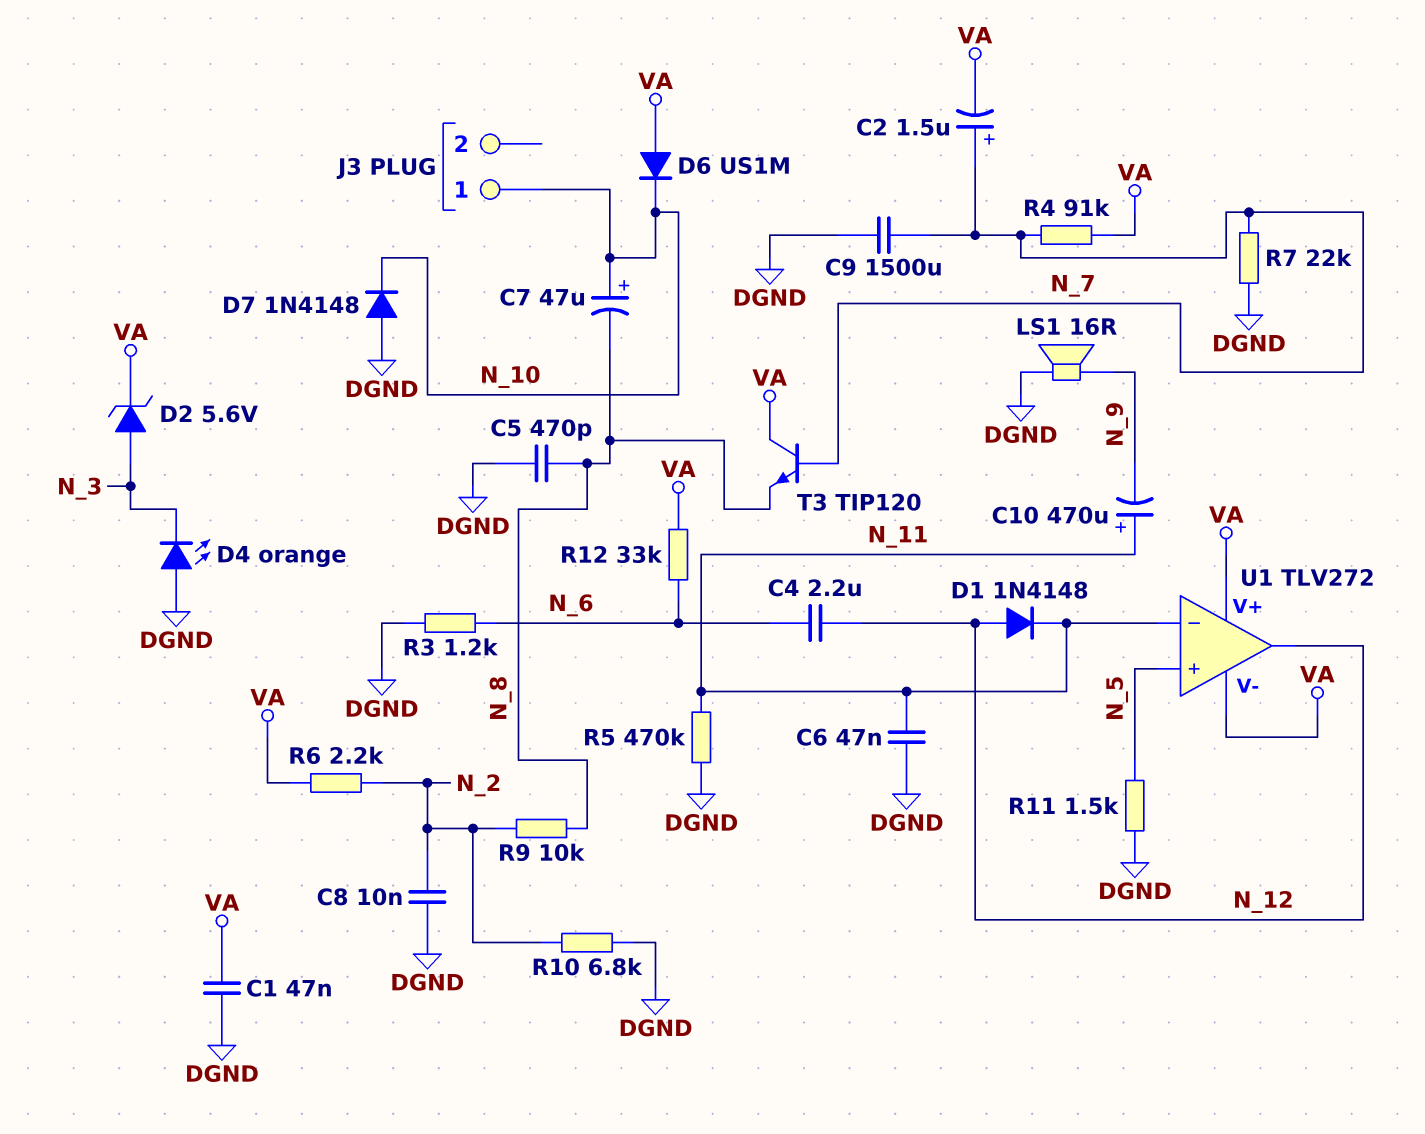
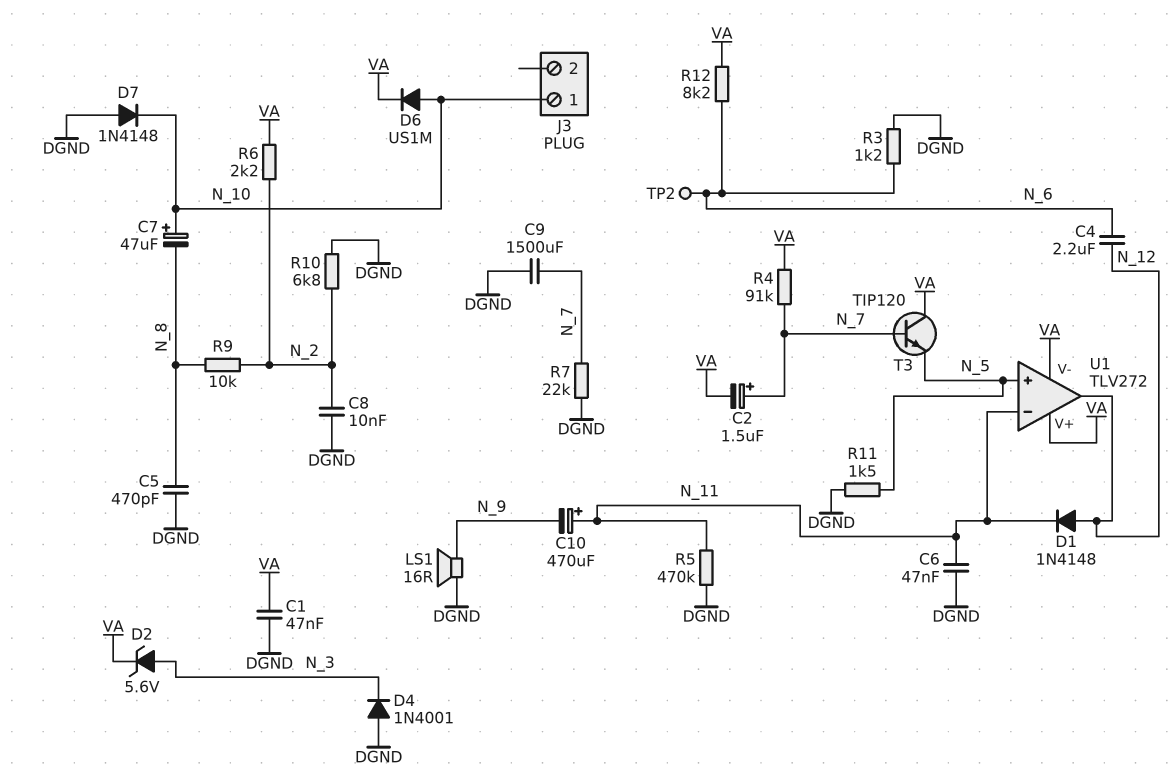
D4: LED orange (A DGND, K N_3) -> diode 1N4001 (A DGND, K N_3)
D6: diode US1M (A VA, K N_10) -> diode US1M (A N_10, K VA)
R12: 33k (N_6, VA) -> 8.2k (N_6, VA)
T3: NPN TIP120 (B N_7, C VA, E N_8) -> NPN TIP120 (B N_7, C VA, E N_5)
TP2: none -> test point (N_6)

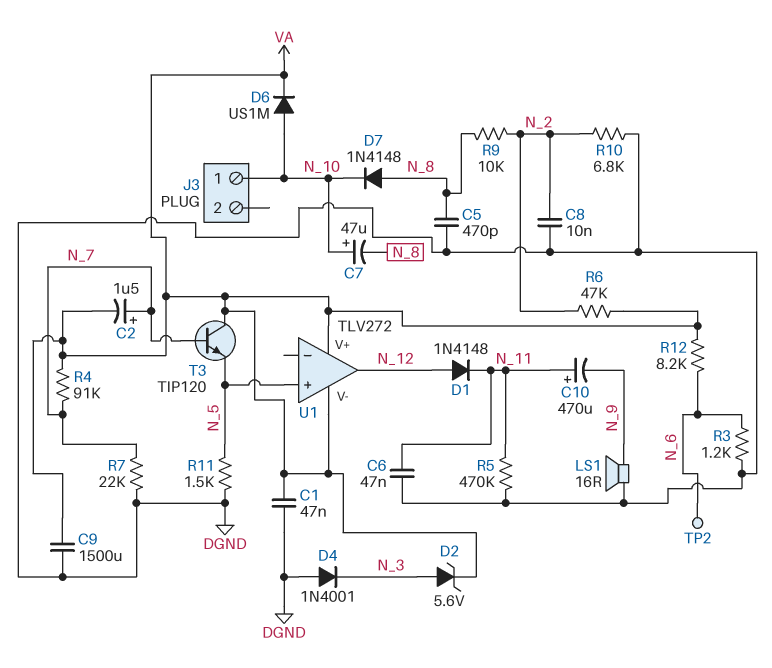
C4: 2.2uF (N_6, N_12) -> none
C9: 1500uF (DGND, N_7) -> 1500uF (DGND, VA)
D7: diode 1N4148 (A DGND, K N_10) -> diode 1N4148 (A N_8, K N_10)
R6: 2.2k (N_2, VA) -> 47k (N_2, VA)
U1 pin in-: N_11 -> none

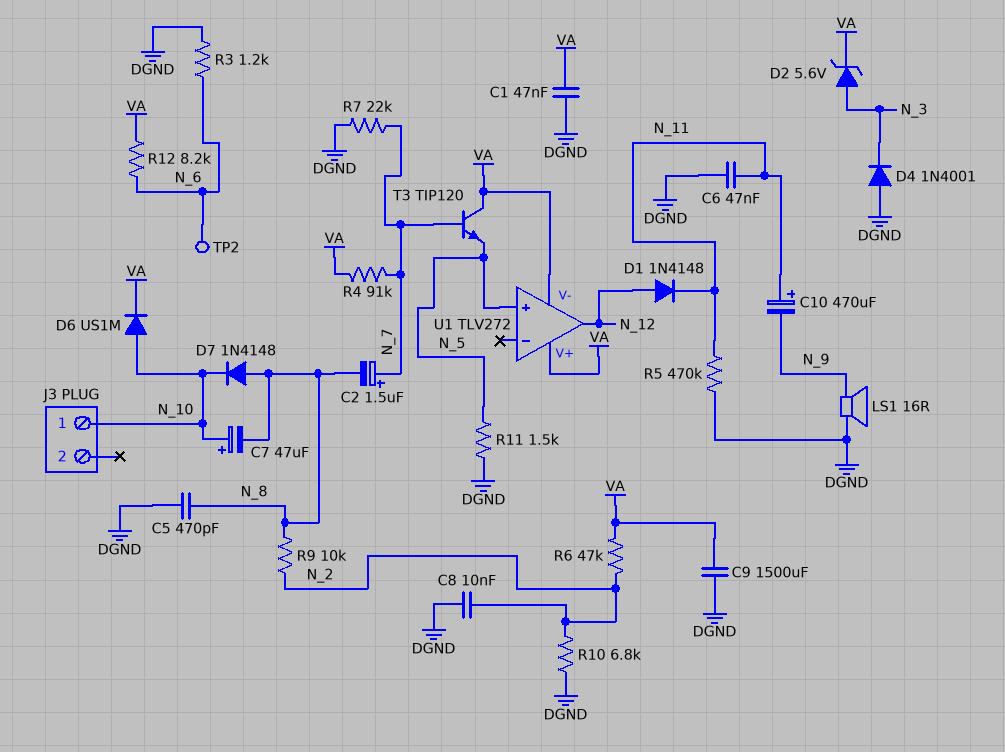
C2: 1.5uF (plus N_7, minus VA) -> 1.5uF (plus N_7, minus N_8)

